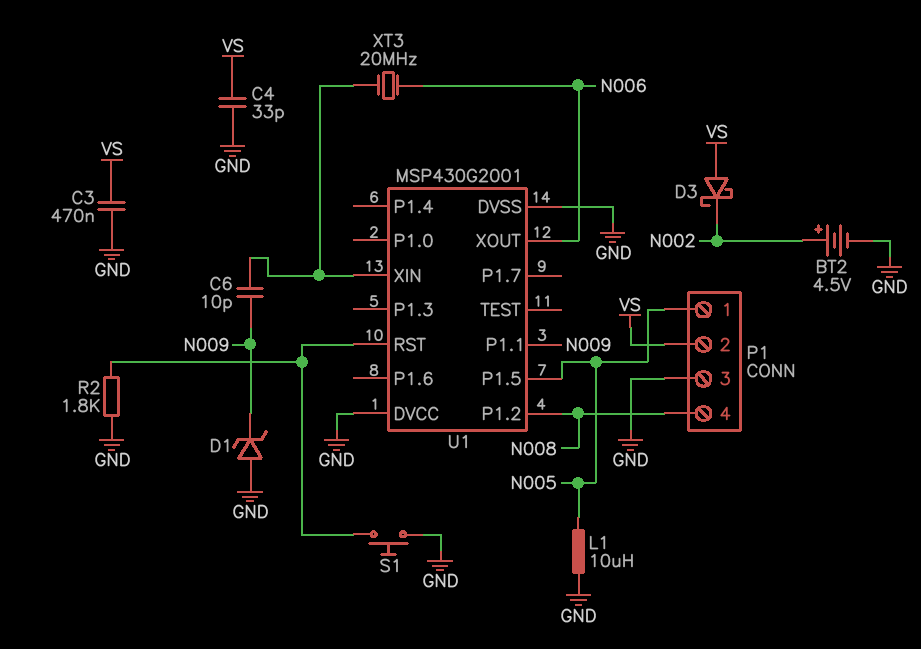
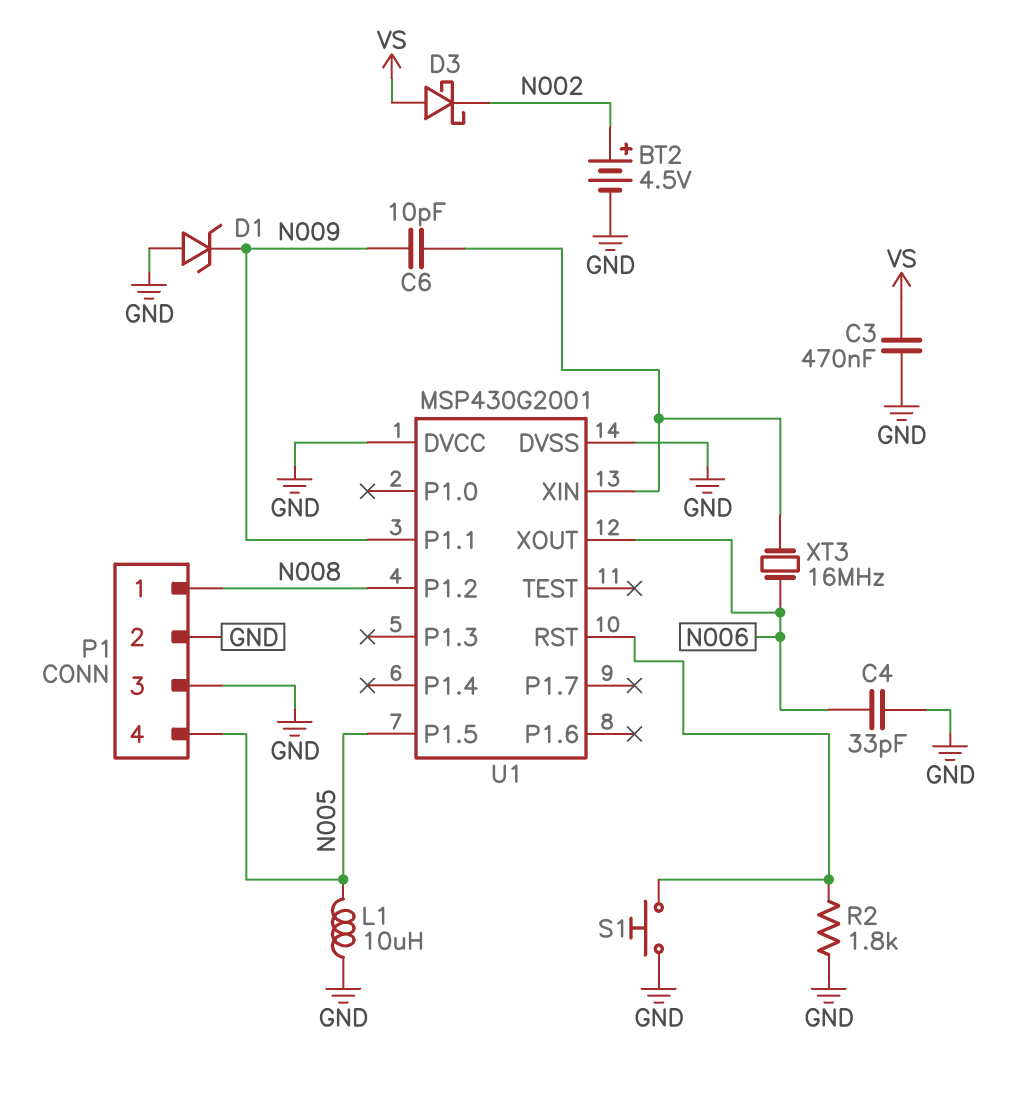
C4: 33pF (GND, VS) -> 33pF (GND, N006)
P1 pin 1: N005 -> N008
P1 pin 2: VS -> GND
P1 pin 4: N008 -> N005
XT3: 20MHz (N006, U1/XIN) -> 16MHz (N006, U1/XIN)

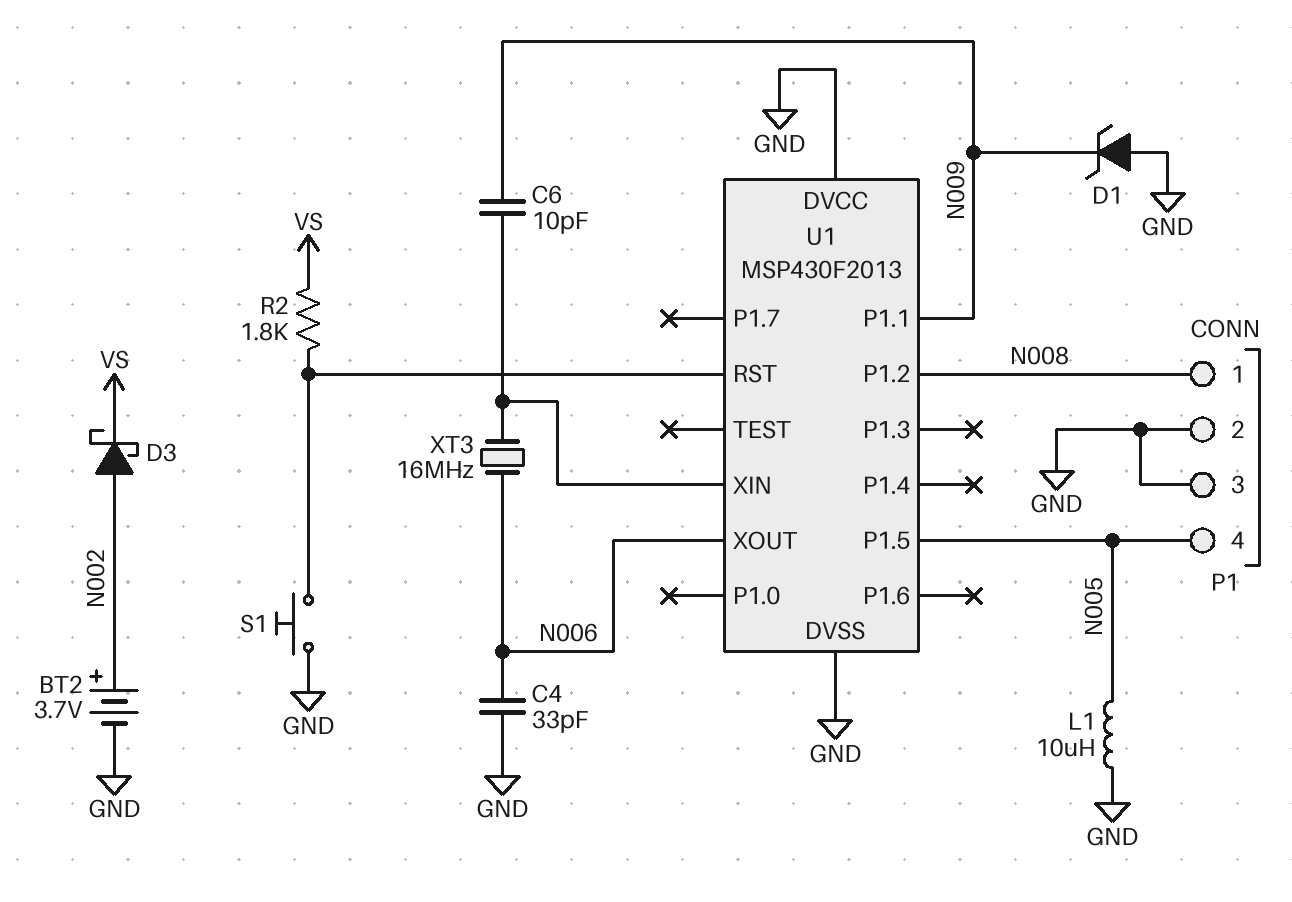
BT2: 4.5V (plus N002, minus GND) -> 3.7V (plus N002, minus GND)
C3: 470nF (GND, VS) -> none
D3: schottky (A VS, K N002) -> schottky (A N002, K VS)
R2: 1.8k (GND, U1/RST) -> 1.8k (U1/RST, VS)
U1: MSP430G2001 -> MSP430F2013

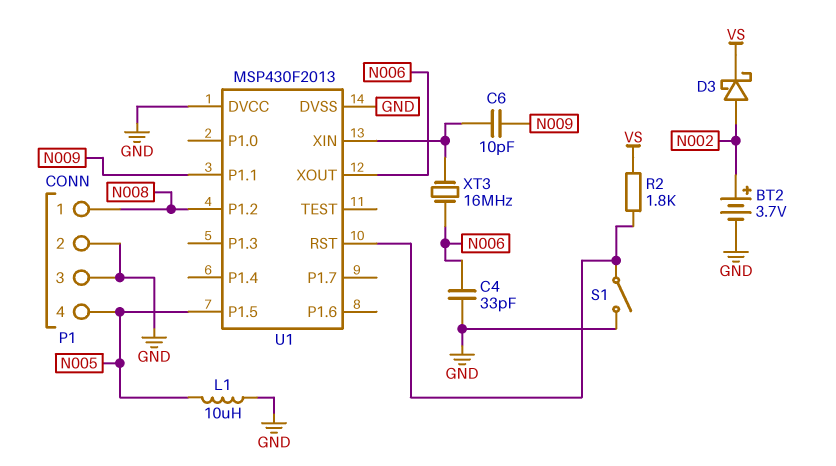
D1: zener (A GND, K N009) -> none
S1: button (GND, U1/RST) -> switch (GND, U1/RST)

